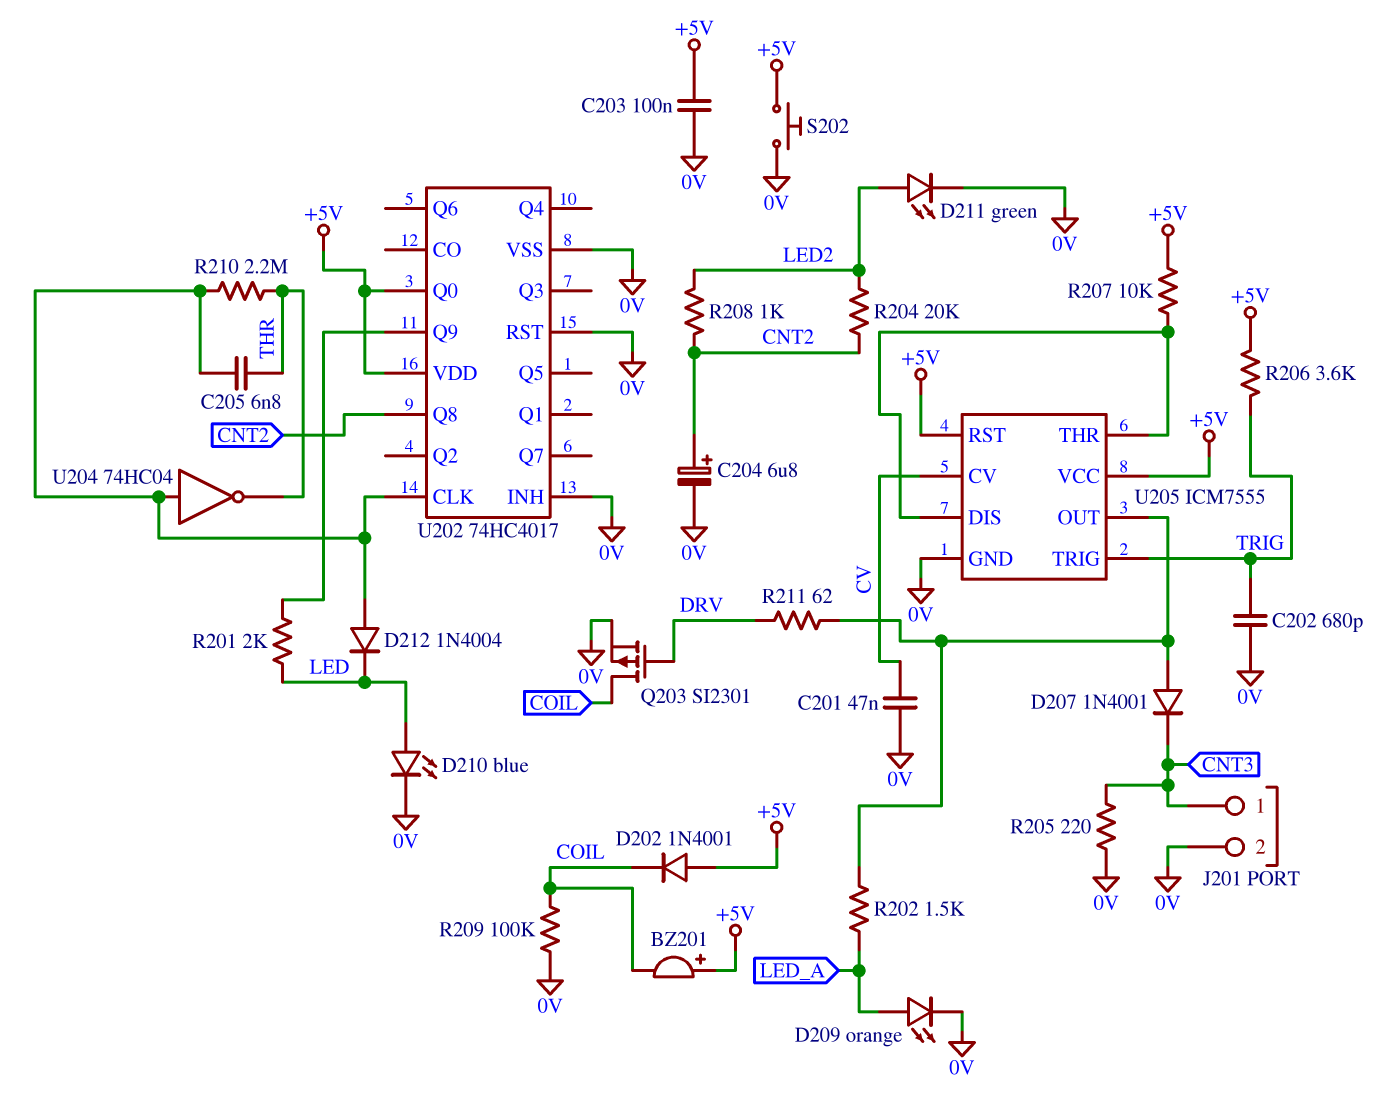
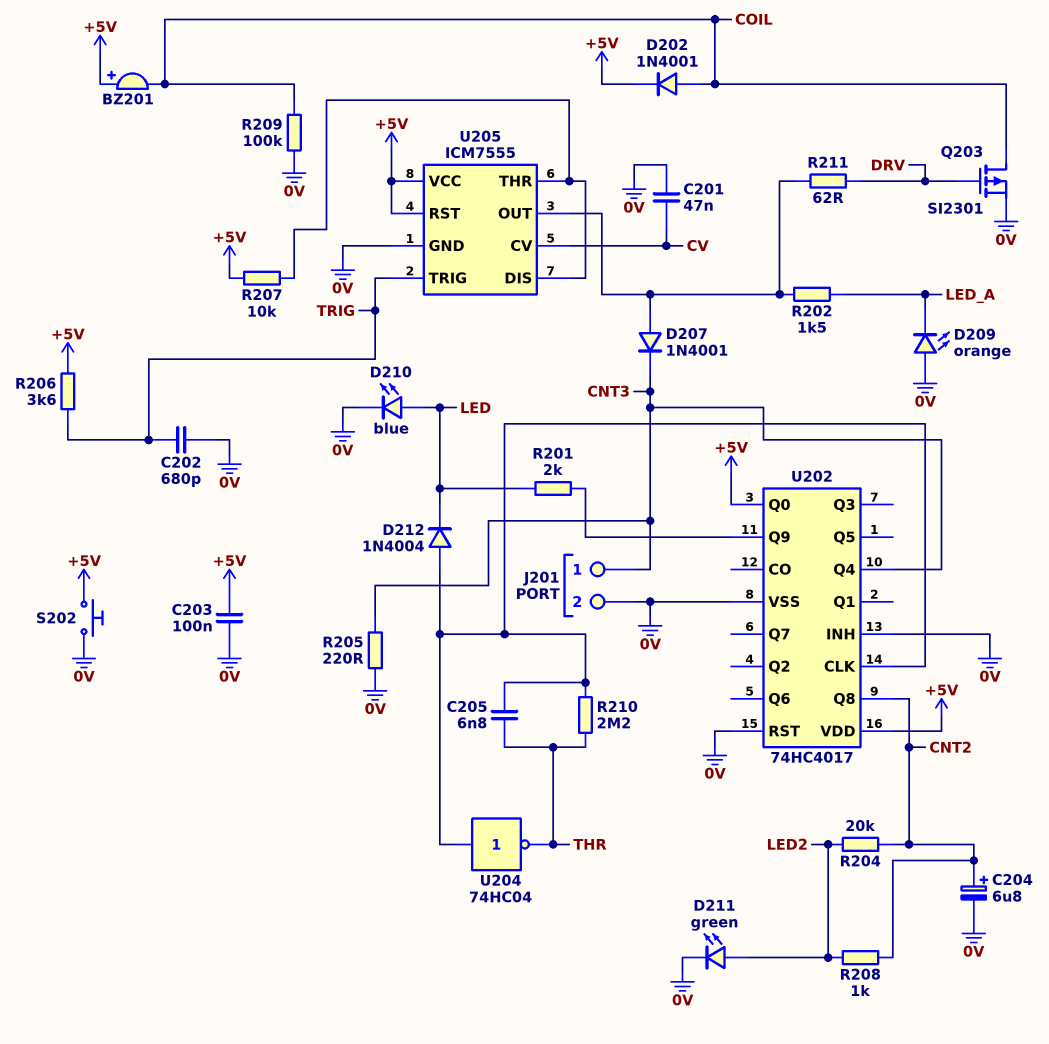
D202: diode 1N4001 (A +5V, K COIL) -> diode 1N4001 (A COIL, K +5V)
D209: LED orange (A LED_A, K 0V) -> LED orange (A 0V, K LED_A)
U202 pin Q4: none -> CNT3

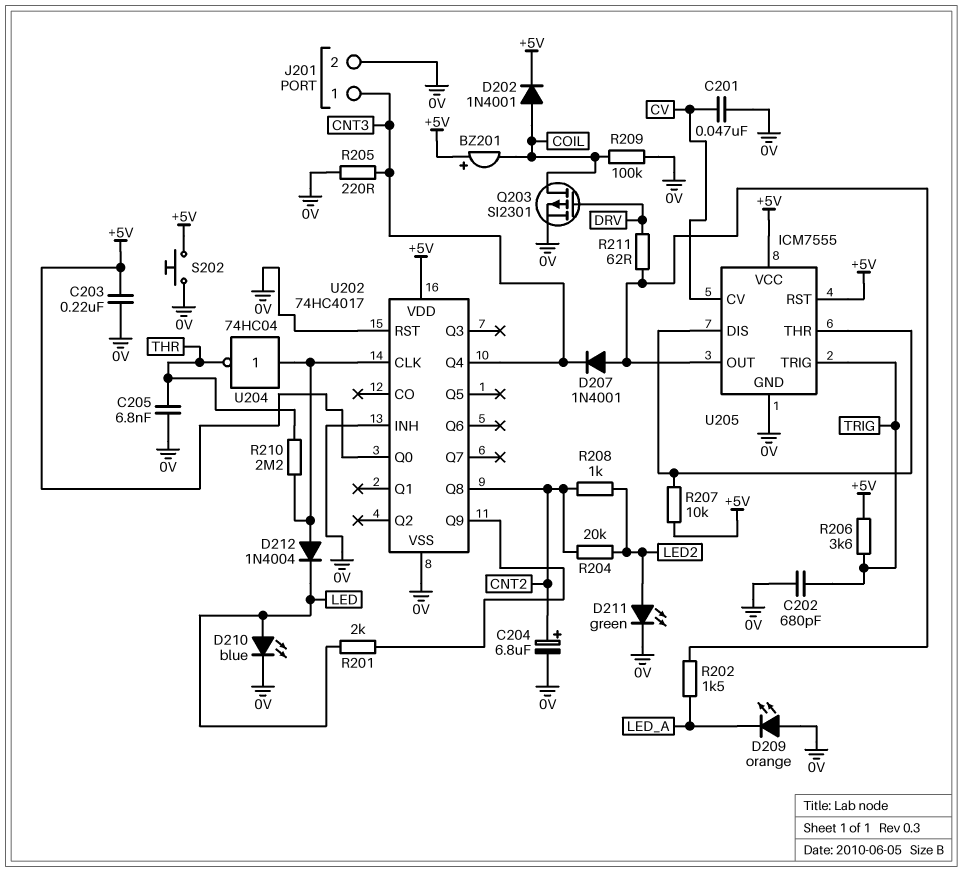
C203: 100nF (+5V, 0V) -> 220nF (+5V, 0V)
C205: 6.8nF (THR, U202/CLK) -> 6.8nF (0V, THR)

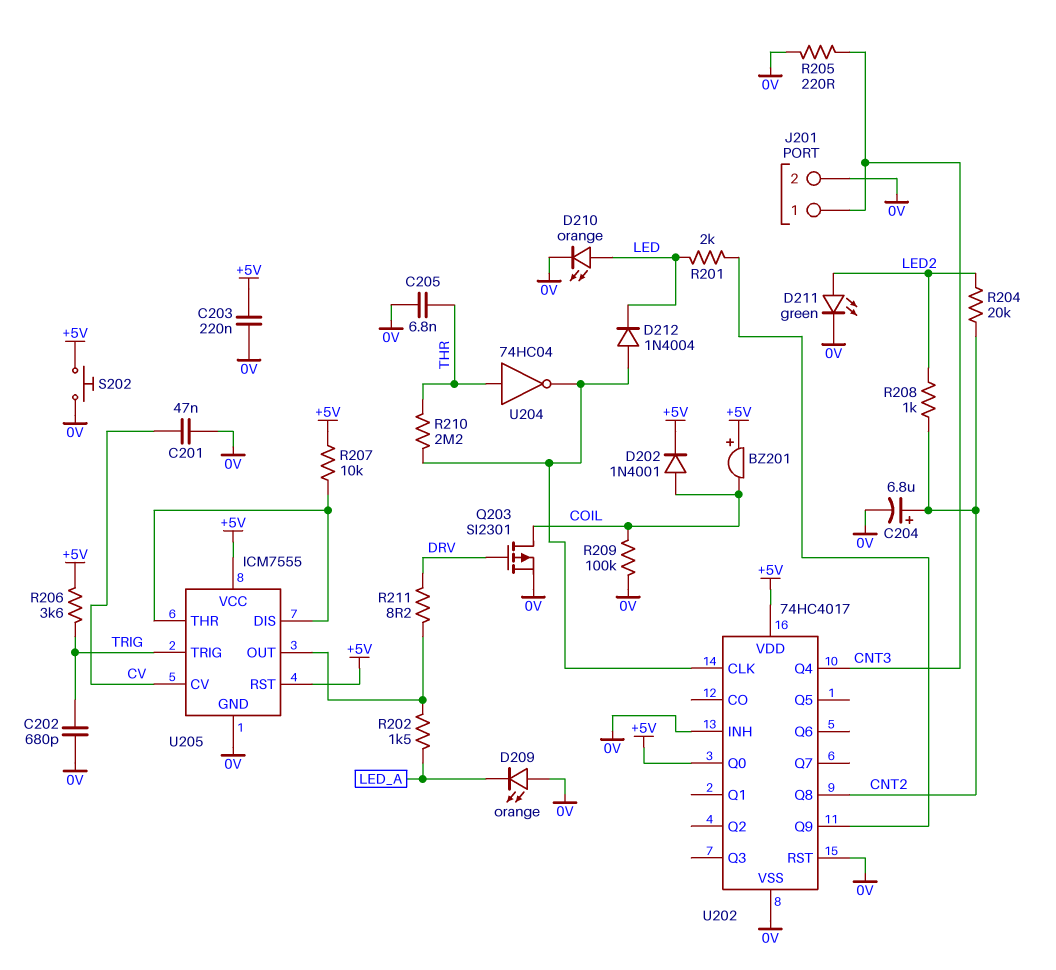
D207: diode 1N4001 (A U205/OUT, K CNT3) -> none
D210: LED blue (A LED, K 0V) -> LED orange (A LED, K 0V)
R211: 62 (DRV, U205/OUT) -> 8.2 (DRV, U205/OUT)
U204: NOT 74HC04 (in U202/CLK, out THR) -> NOT 74HC04 (in THR, out U202/CLK)

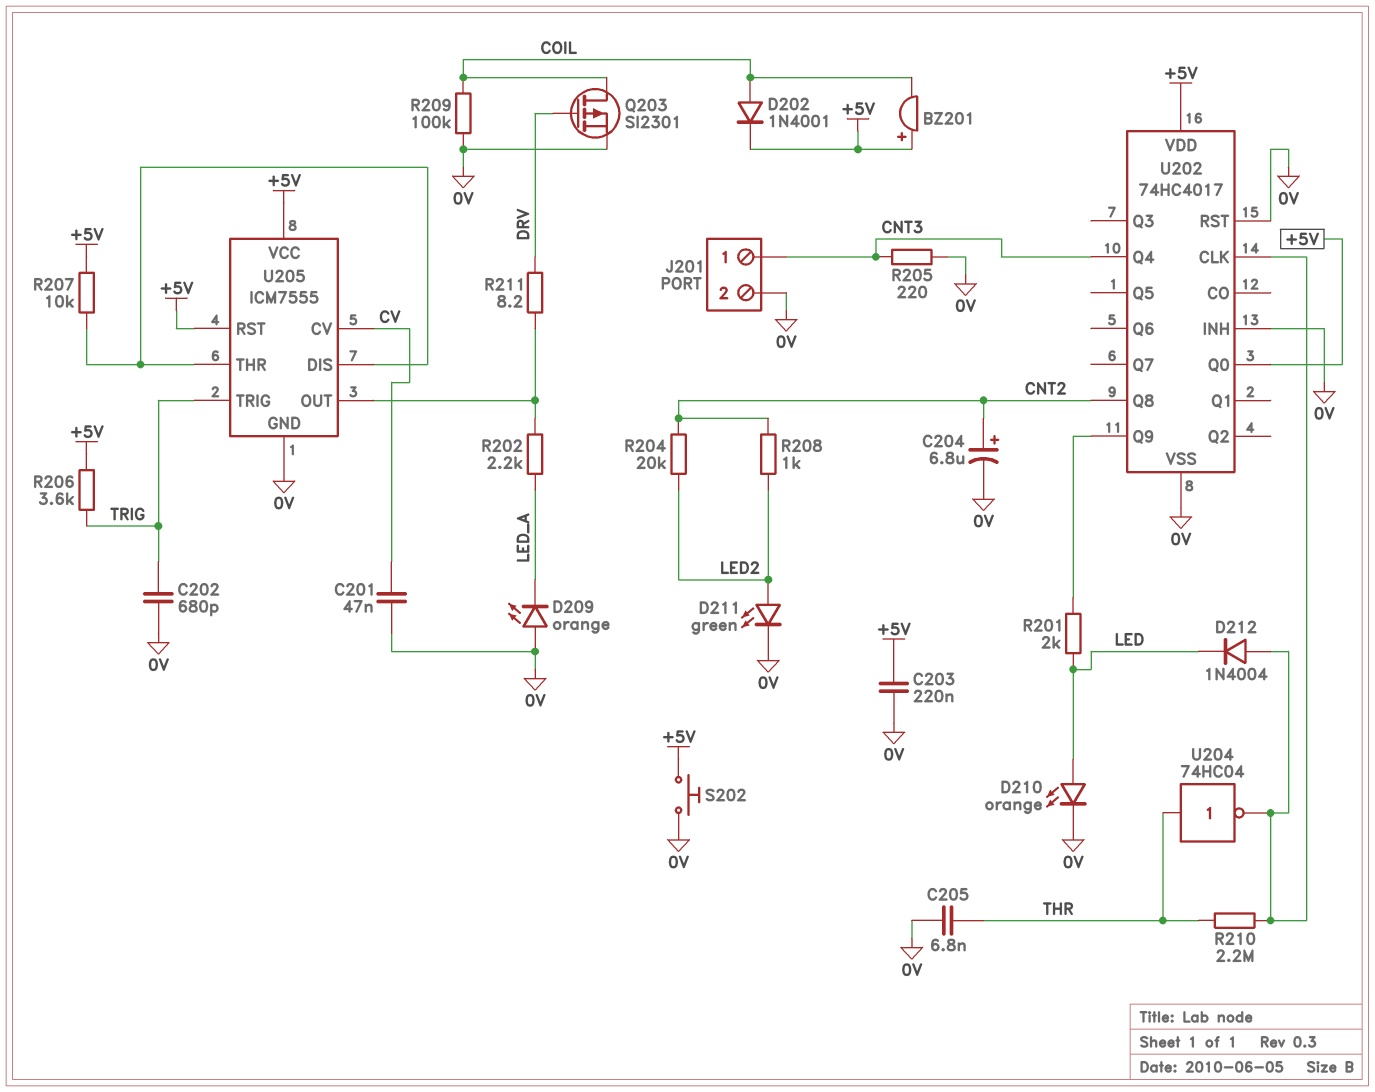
R202: 1.5k (LED_A, U205/OUT) -> 2.2k (LED_A, U205/OUT)

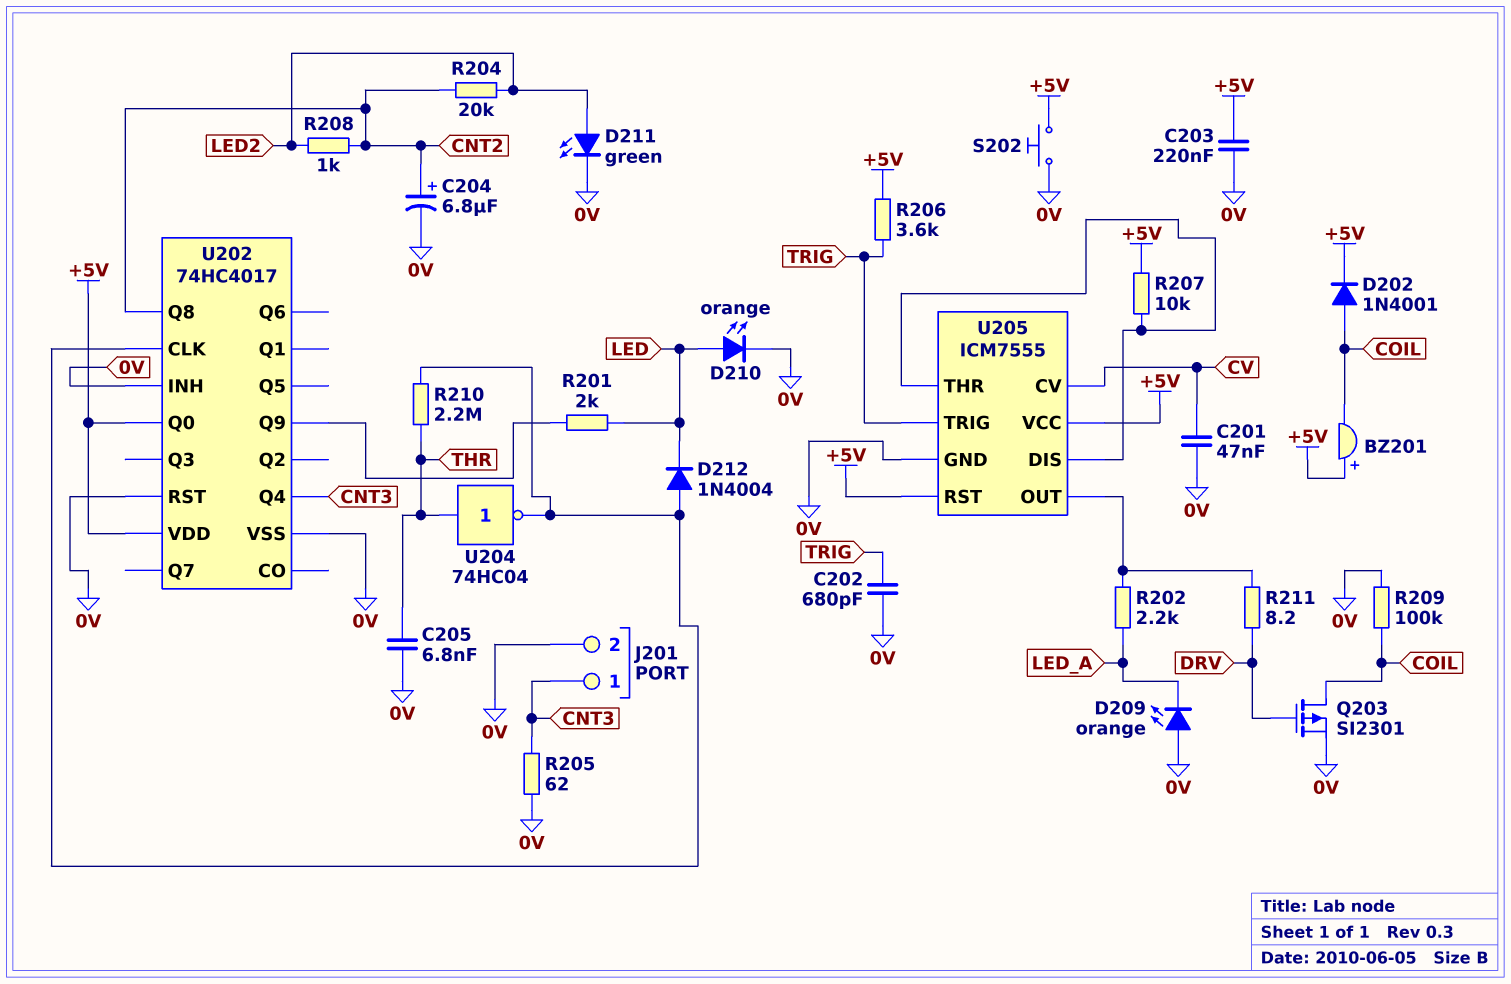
R205: 220 (0V, CNT3) -> 62 (0V, CNT3)

